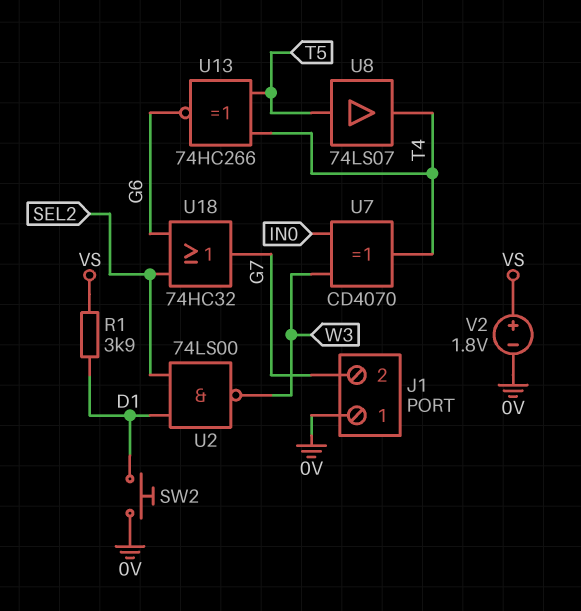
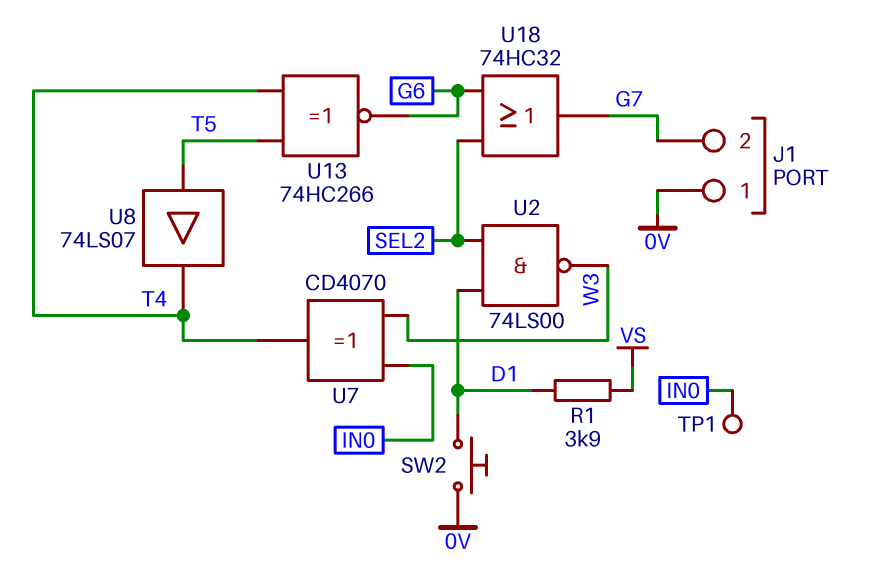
TP1: none -> test point (IN0)
V2: 1.8V (plus VS, minus 0V) -> none

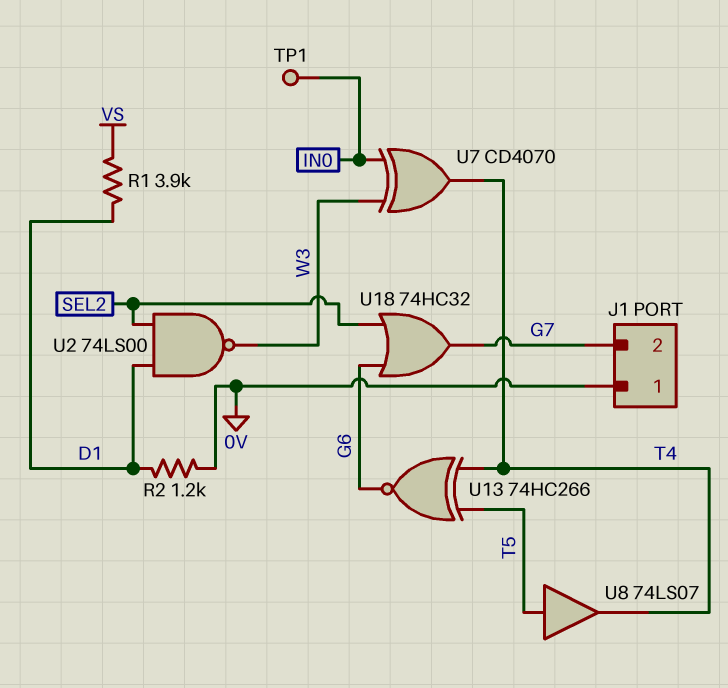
R2: none -> 1.2k (0V, D1)
SW2: button (0V, D1) -> none

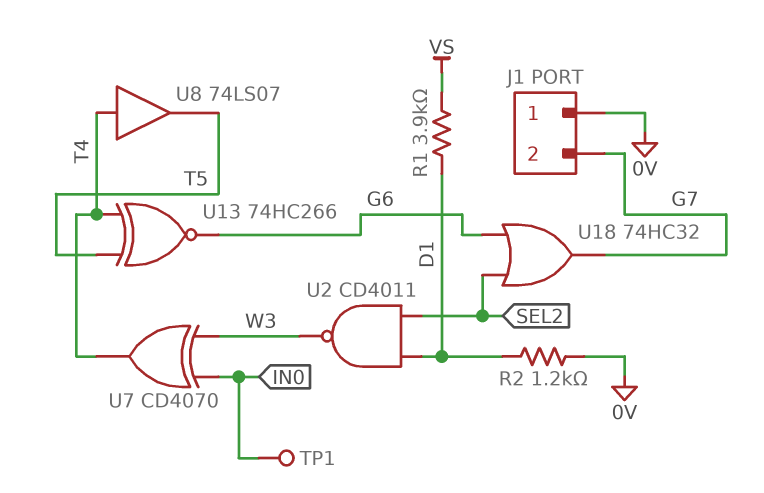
U2: NAND 74LS00 (in D1, in SEL2, out W3) -> NAND CD4011 (in D1, in SEL2, out W3)
U8: buffer 74LS07 (in T5, out T4) -> buffer 74LS07 (in T4, out T5)

